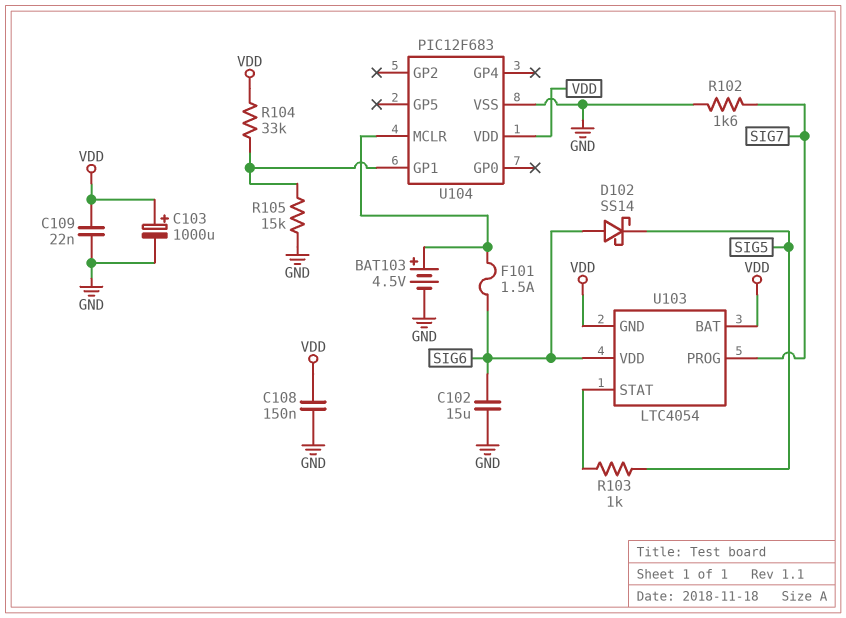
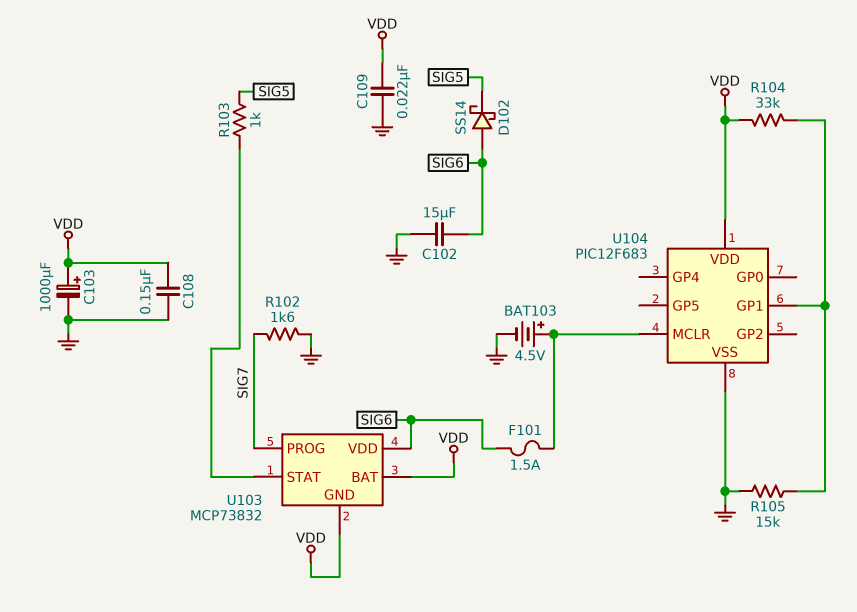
U103: LTC4054 -> MCP73832

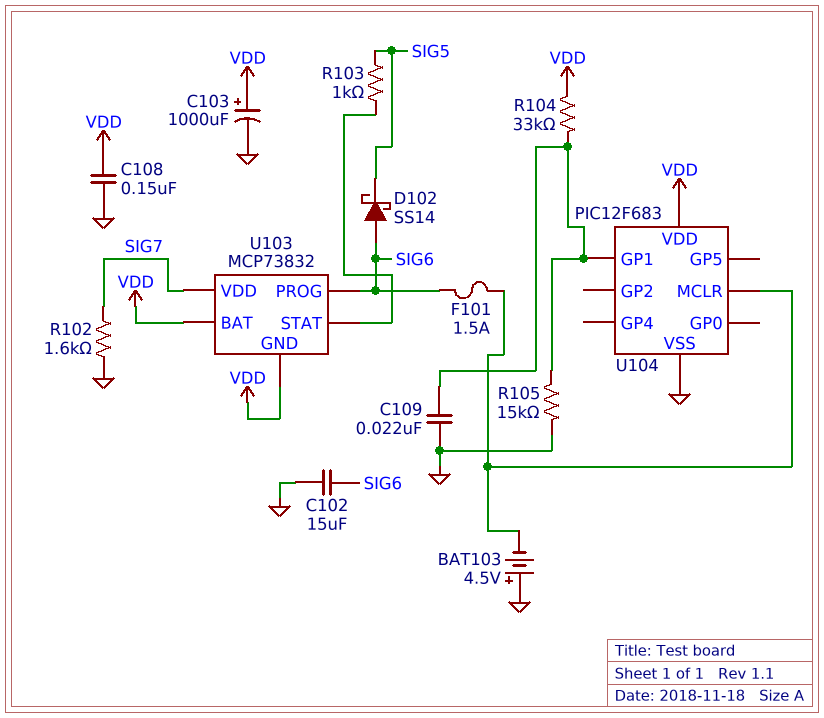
BAT103: 4.5V (plus U104/MCLR, minus GND) -> 4.5V (plus GND, minus U104/MCLR)
C109: 22nF (GND, VDD) -> 22nF (GND, U104/GP1)
U103 pin PROG: SIG7 -> SIG6
U103 pin VDD: SIG6 -> SIG7

